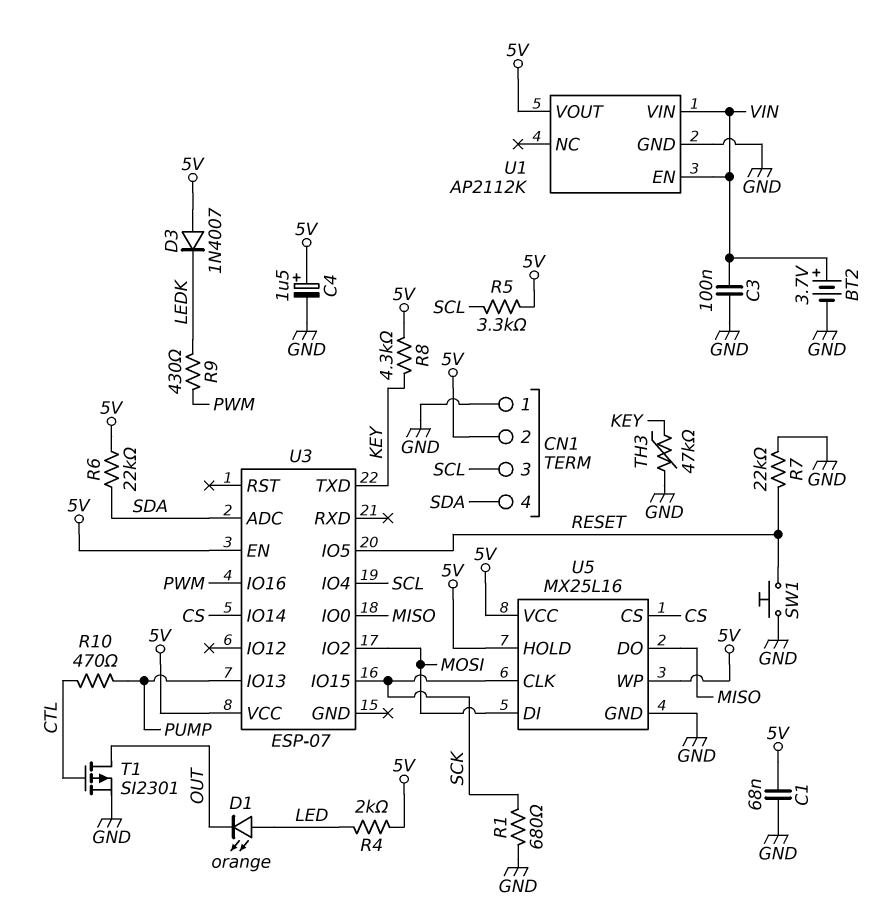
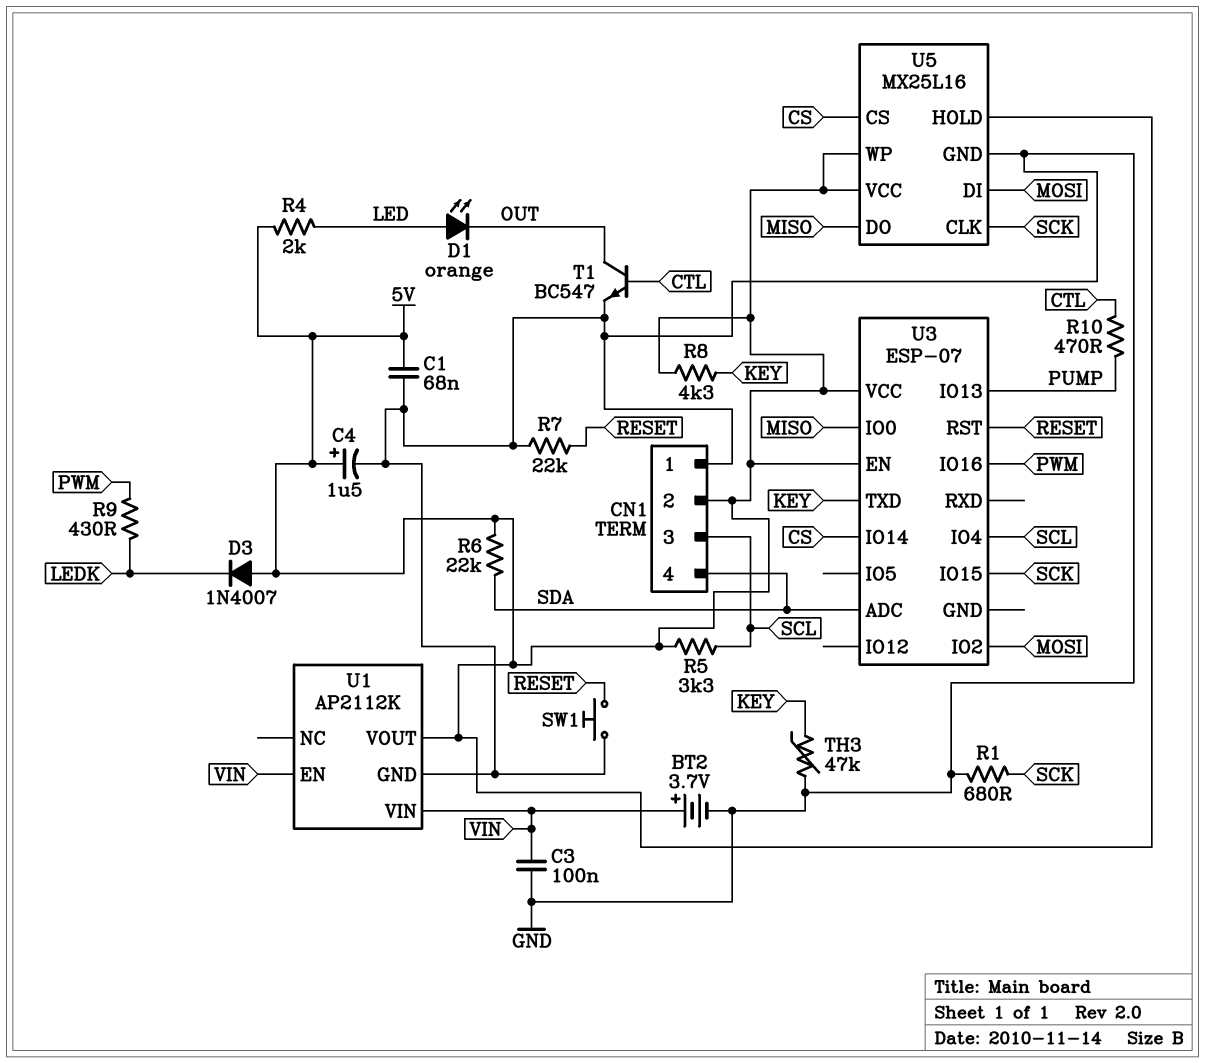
T1: PMOS SI2301 (G CTL, D OUT, S GND) -> NPN BC547 (B CTL, C OUT, E GND)
U3 pin IO5: RESET -> none
U3 pin RST: none -> RESET

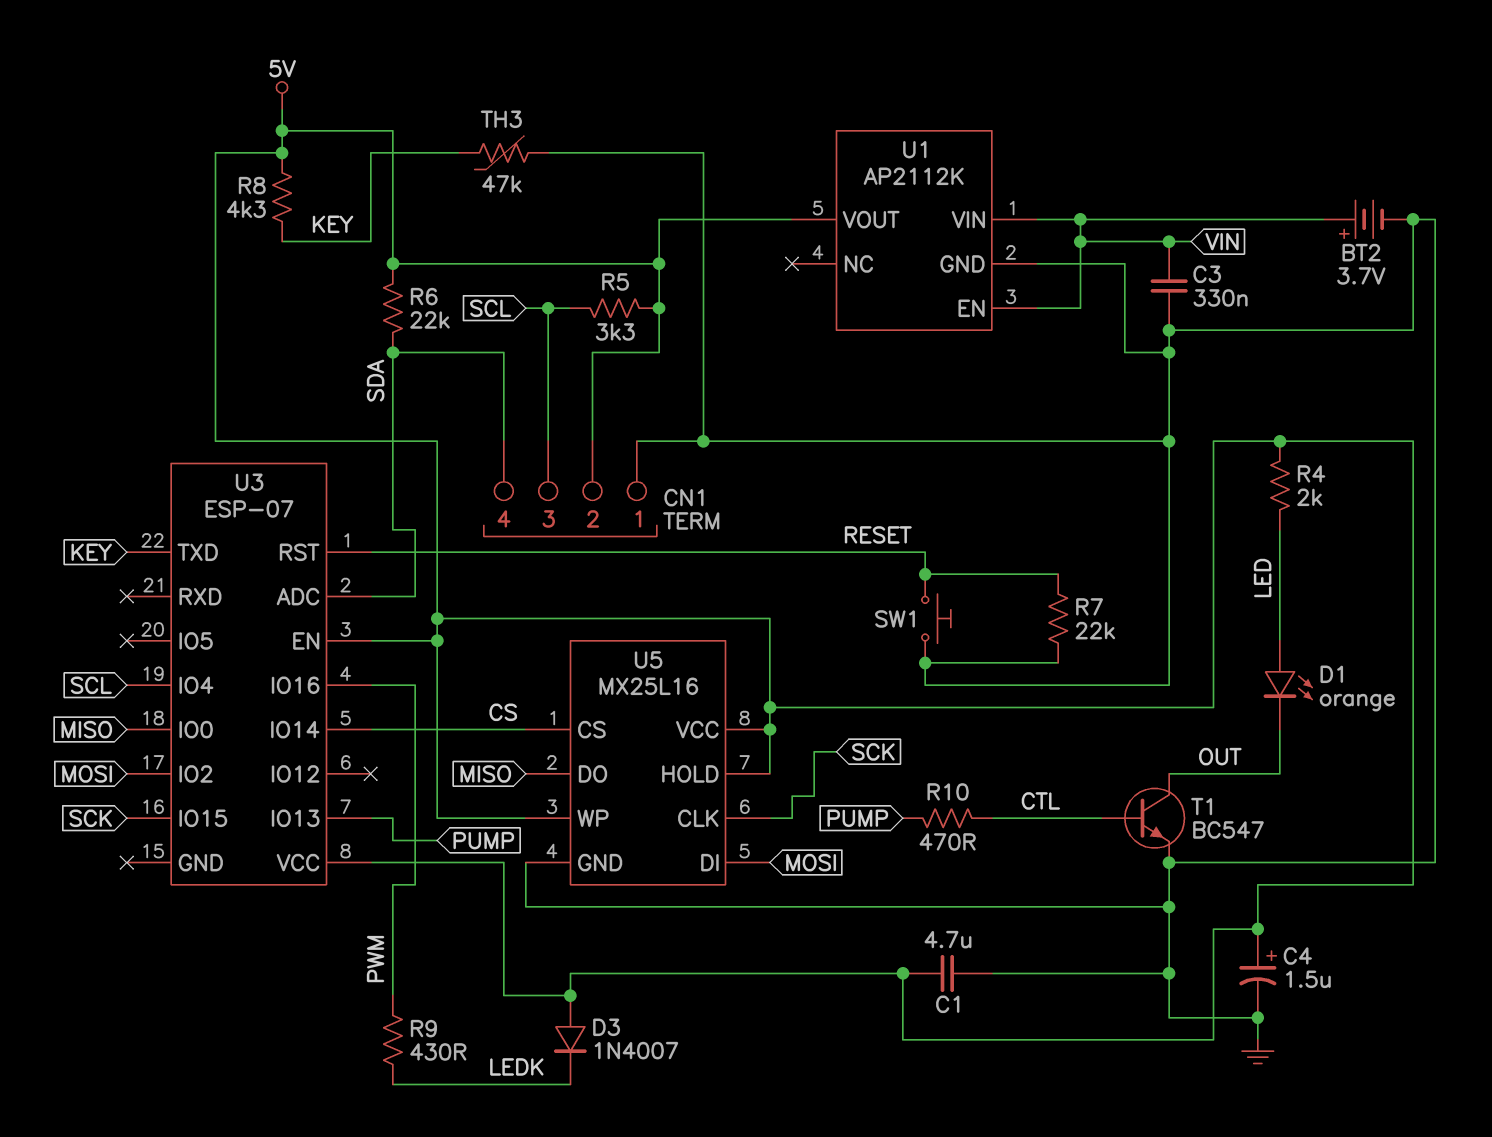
C1: 68nF (5V, GND) -> 4.7uF (5V, GND)
C3: 100nF (GND, VIN) -> 330nF (GND, VIN)
R1: 680 (GND, SCK) -> none

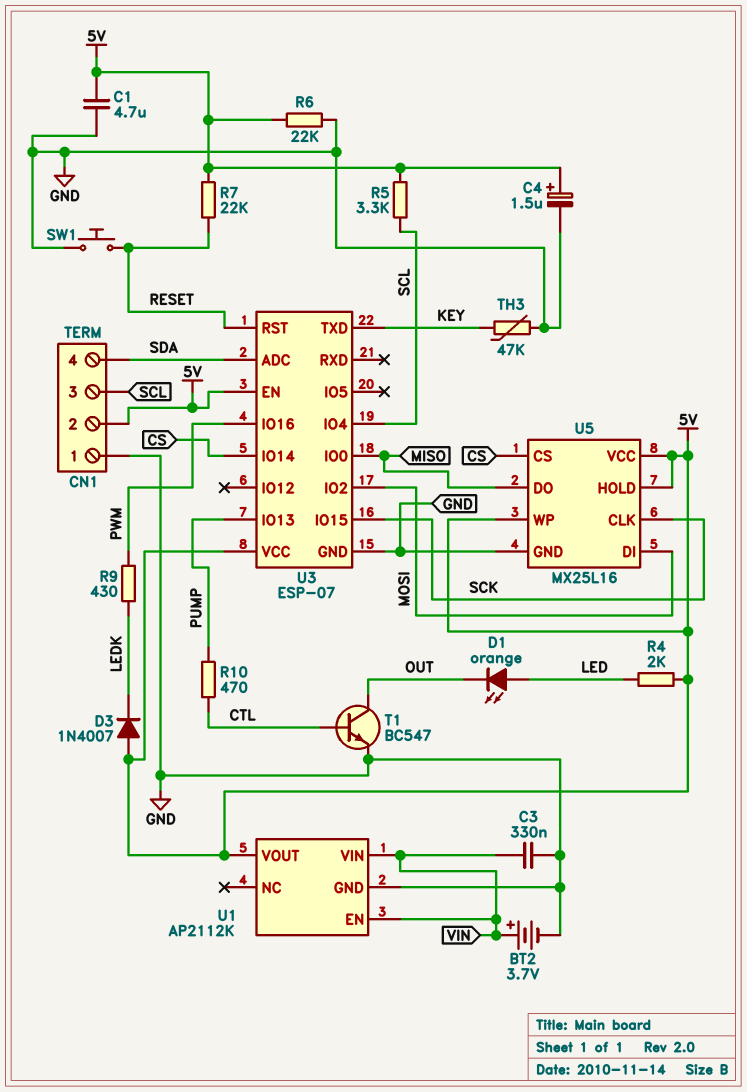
R6: 22k (5V, SDA) -> 22k (5V, GND)
R7: 22k (GND, RESET) -> 22k (5V, RESET)
R8: 4.3k (5V, KEY) -> none
U3 pin GND: none -> GND

